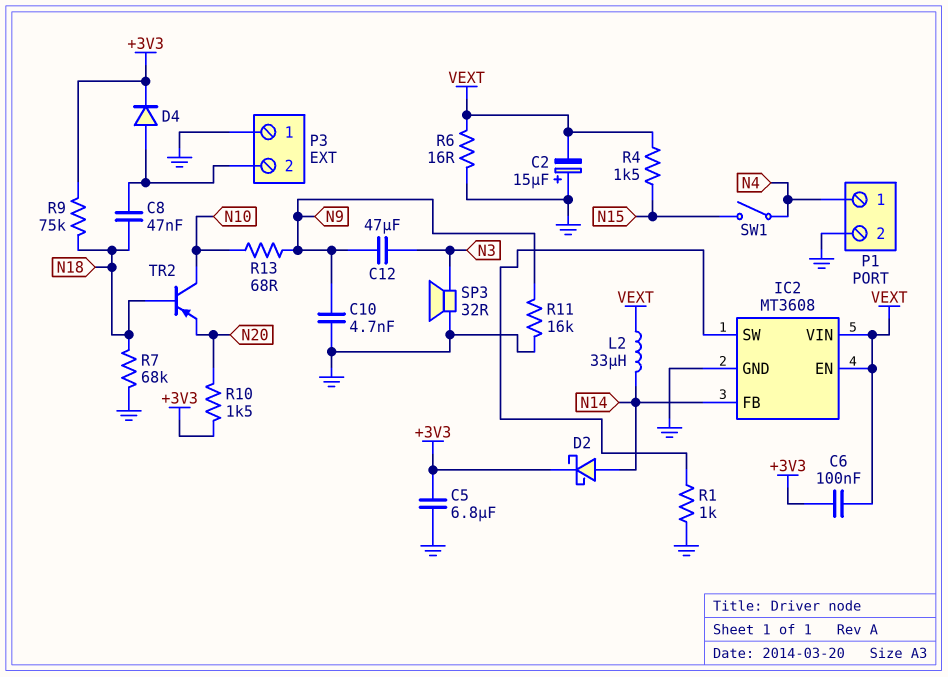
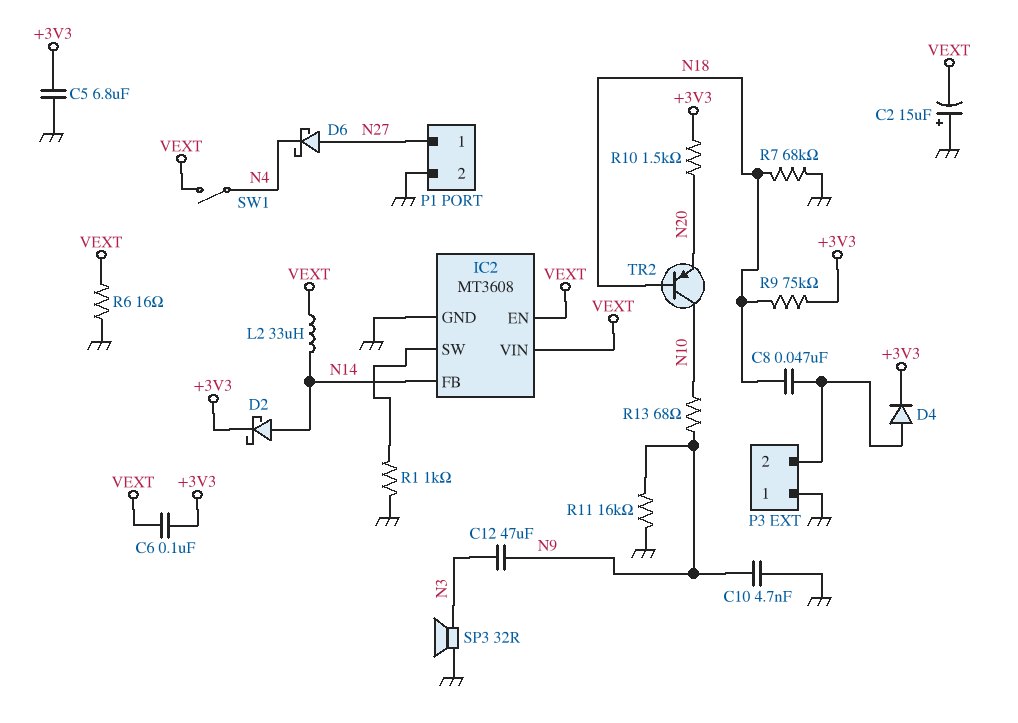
D6: none -> schottky (A N27, K N4)
P1 pin 1: N4 -> N27
R4: 1.5k (N15, VEXT) -> none
SW1: switch (N4, N15) -> switch (N4, VEXT)

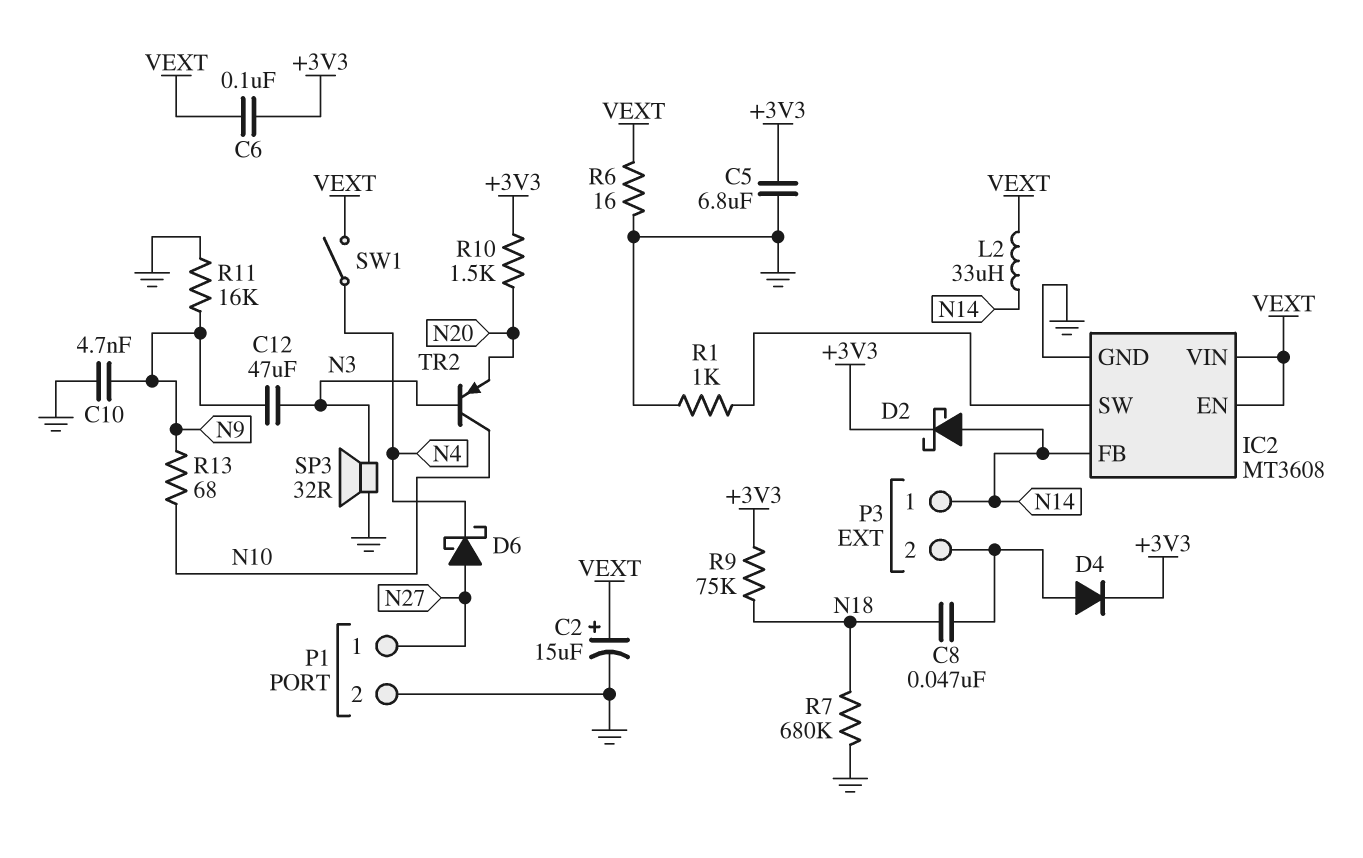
C2: 15uF (plus GND, minus VEXT) -> 15uF (plus VEXT, minus GND)
P3 pin 1: GND -> N14
R7: 68k (GND, N18) -> 680k (GND, N18)
TR2: PNP (B N18, C N10, E N20) -> PNP (B N3, C N10, E N20)

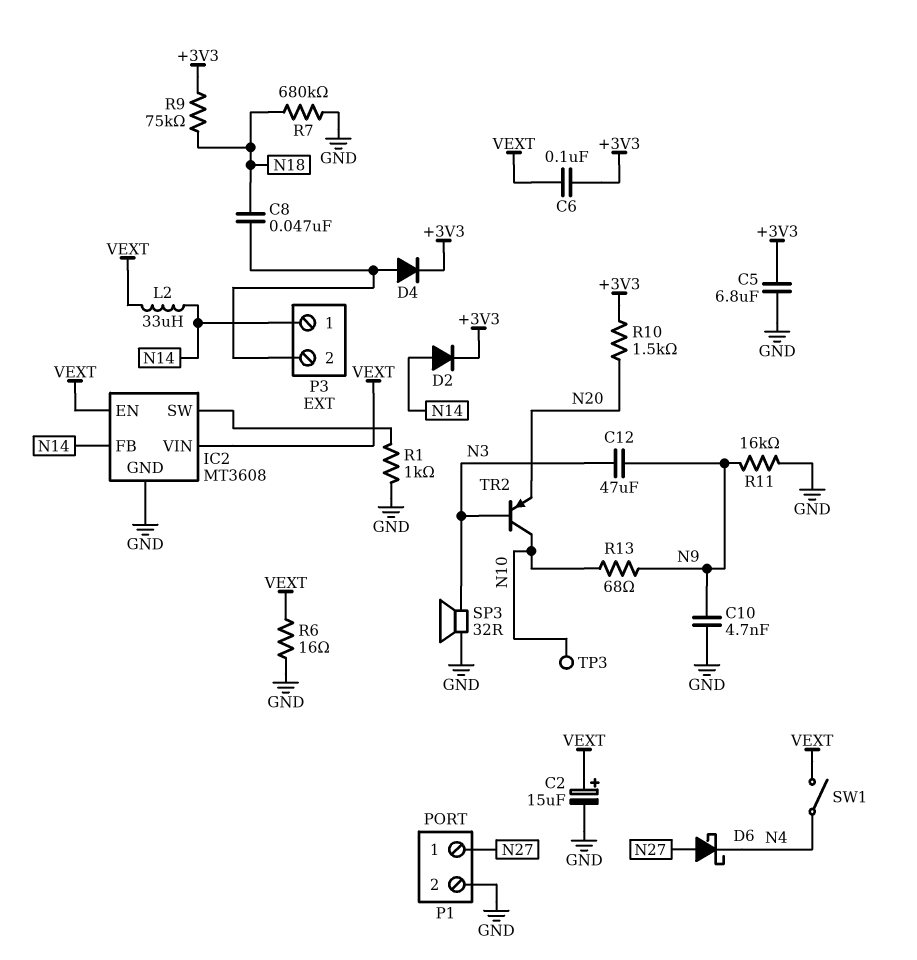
D2: schottky (A N14, K +3V3) -> diode (A N14, K +3V3)
TP3: none -> test point (N10)

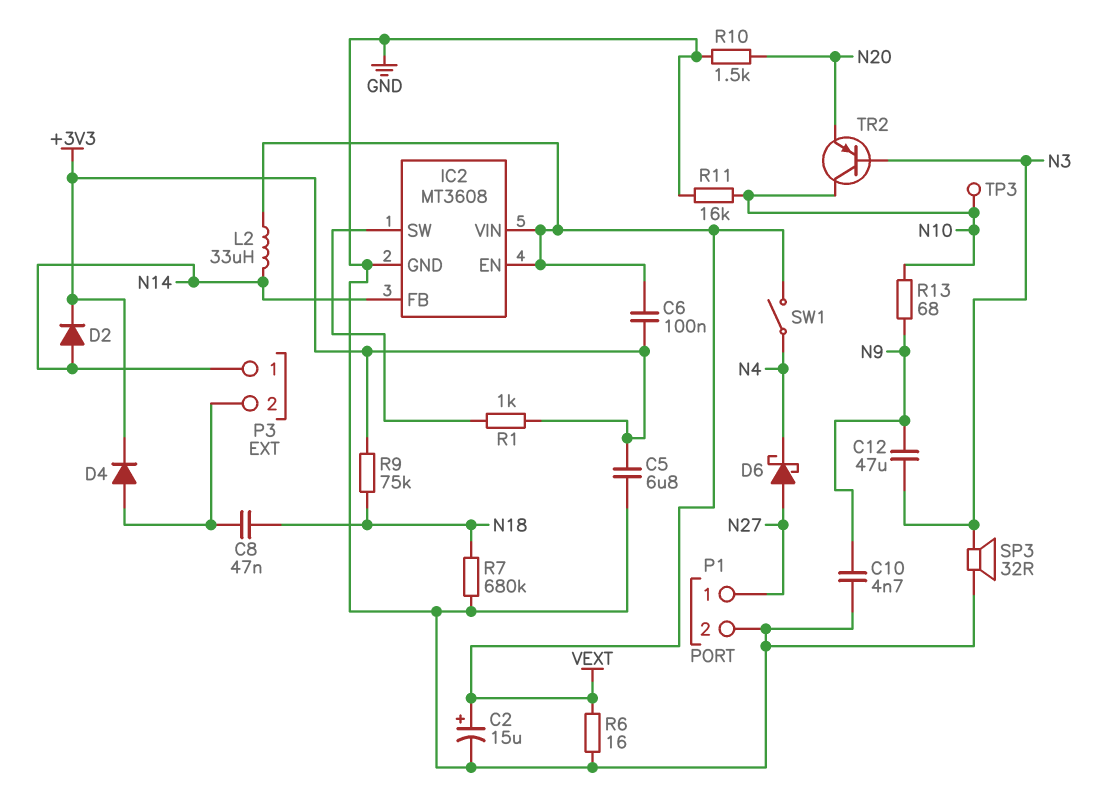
R1: 1k (GND, IC2/SW) -> 1k (+3V3, IC2/SW)
R10: 1.5k (+3V3, N20) -> 1.5k (GND, N20)
R11: 16k (GND, N9) -> 16k (GND, N10)

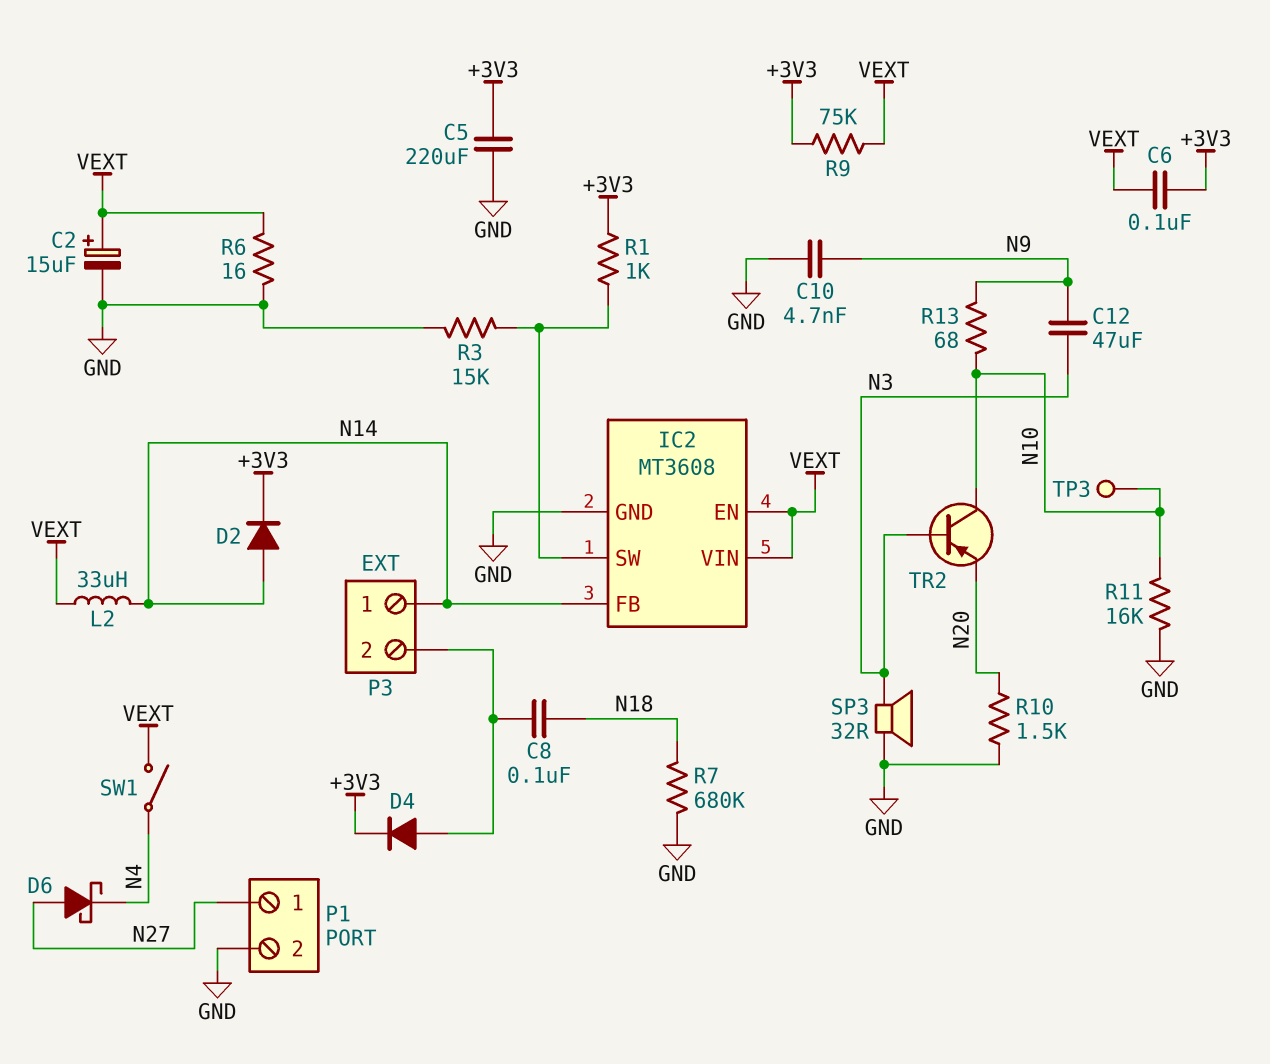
C5: 6.8uF (+3V3, GND) -> 220uF (+3V3, GND)
C8: 47nF (N18, P3/2) -> 100nF (N18, P3/2)
R3: none -> 15k (GND, IC2/SW)
R9: 75k (+3V3, N18) -> 75k (+3V3, VEXT)

